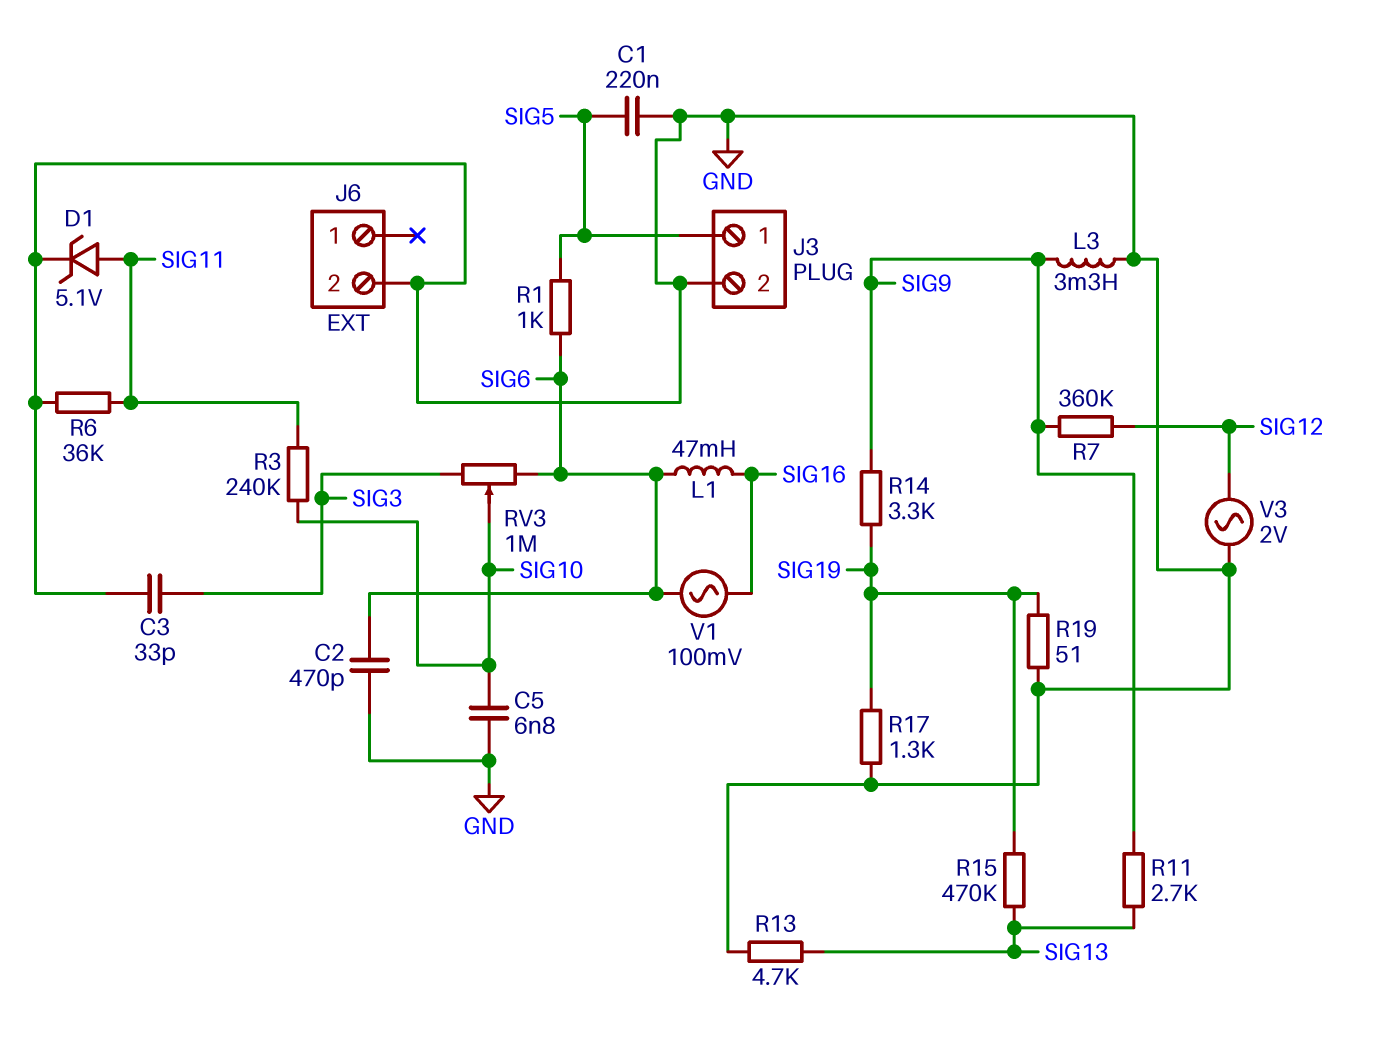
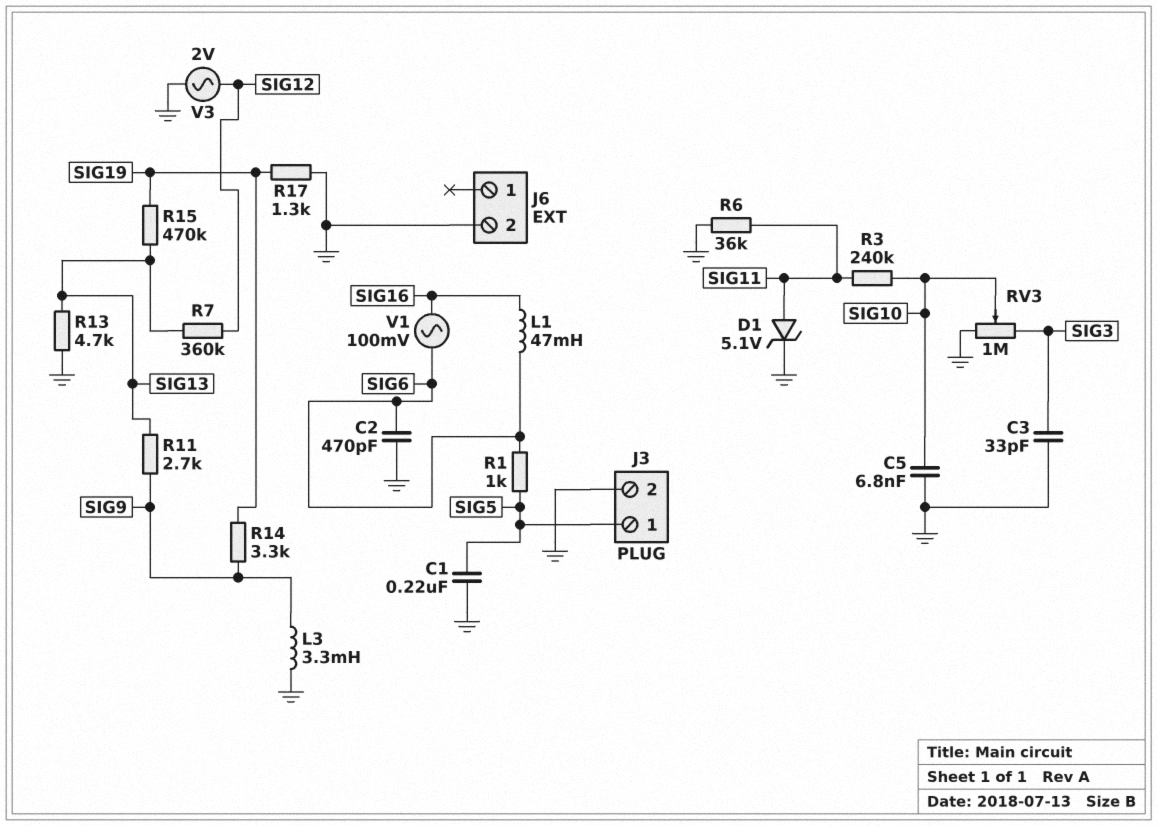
R7: 360k (SIG9, SIG12) -> 360k (SIG12, SIG13)
R19: 51 (GND, SIG19) -> none
RV3: 1M (SIG3, SIG6, wiper SIG10) -> 1M (GND, SIG3, wiper SIG10)

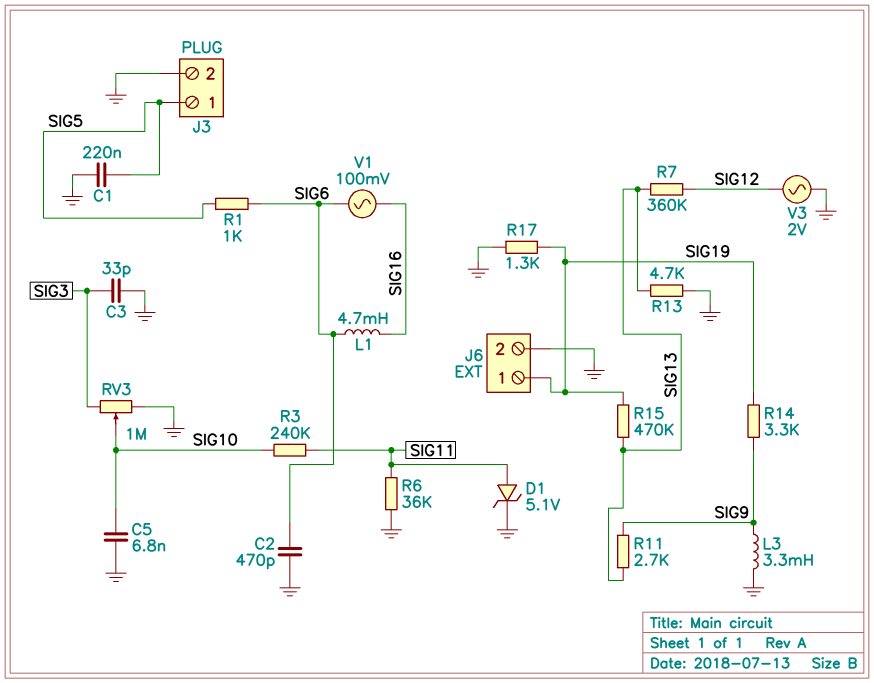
J6 pin 1: none -> SIG19
L1: 47mH (SIG6, SIG16) -> 4.7mH (SIG6, SIG16)

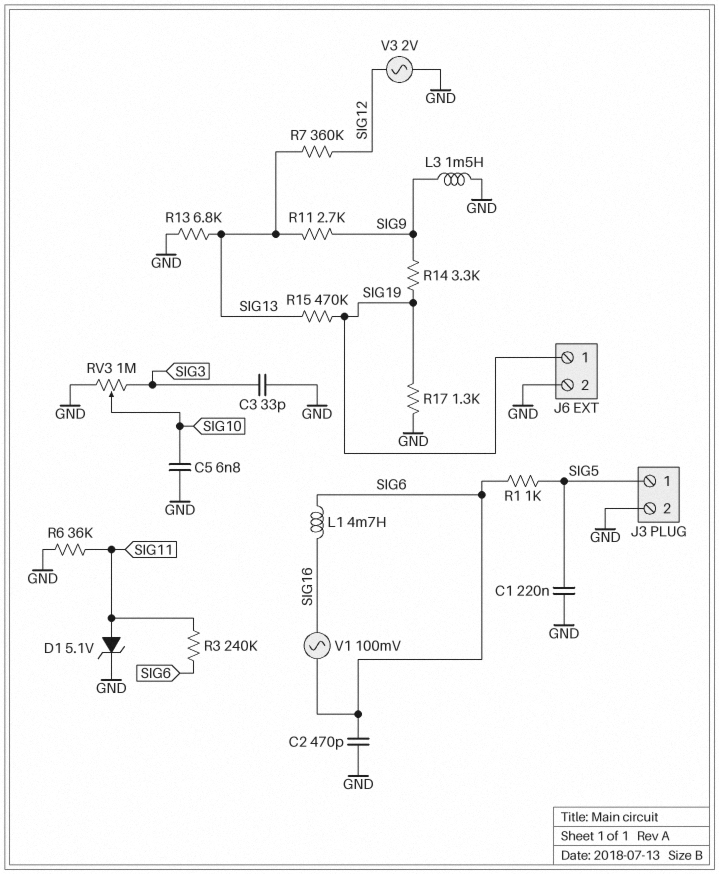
L3: 3.3mH (GND, SIG9) -> 1.5mH (GND, SIG9)
R3: 240k (SIG10, SIG11) -> 240k (SIG6, SIG11)
R13: 4.7k (GND, SIG13) -> 6.8k (GND, SIG13)

